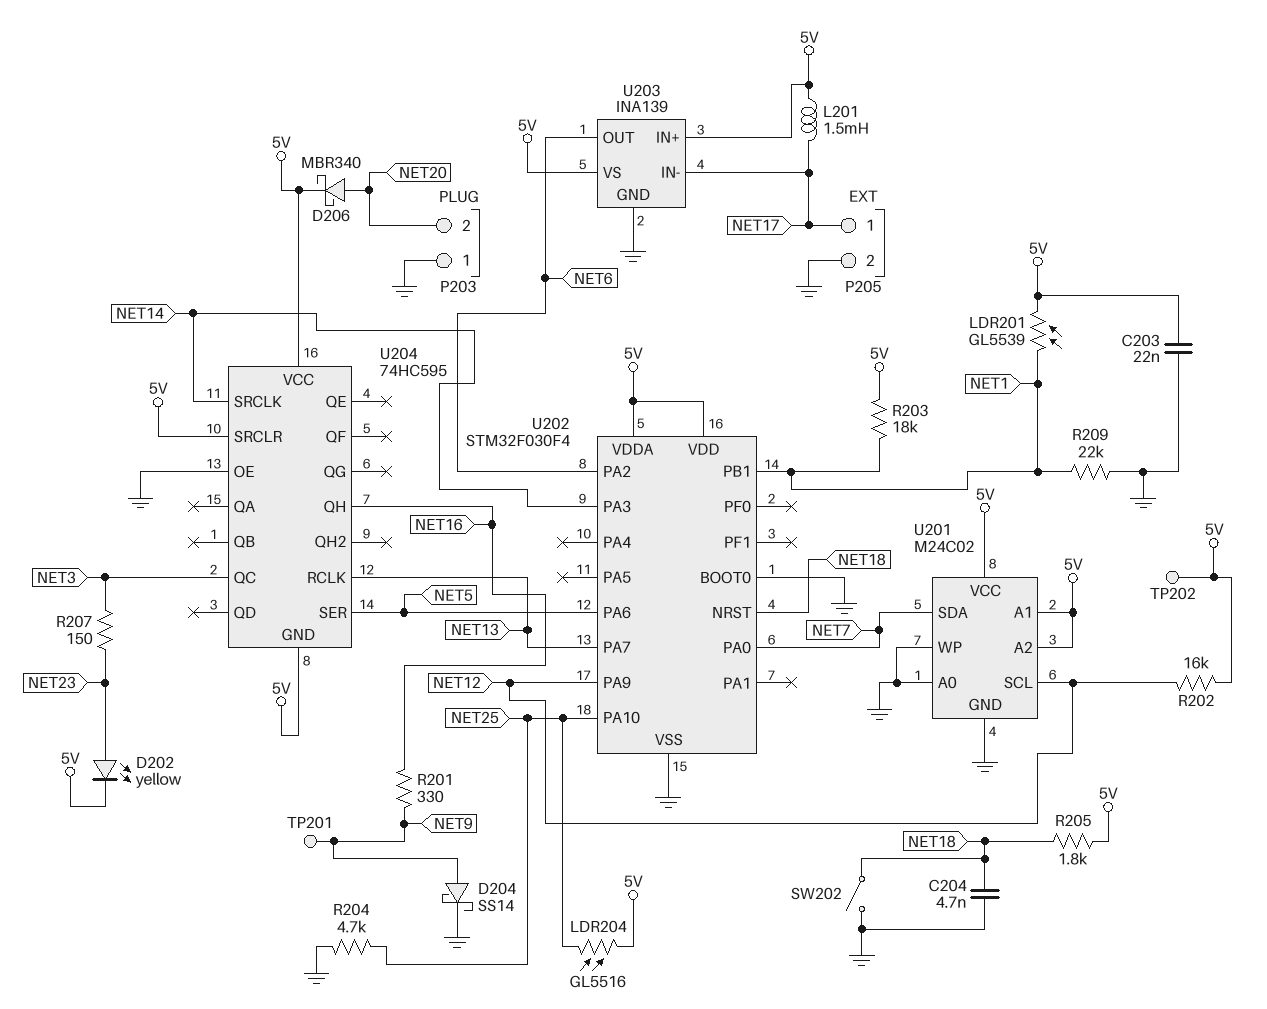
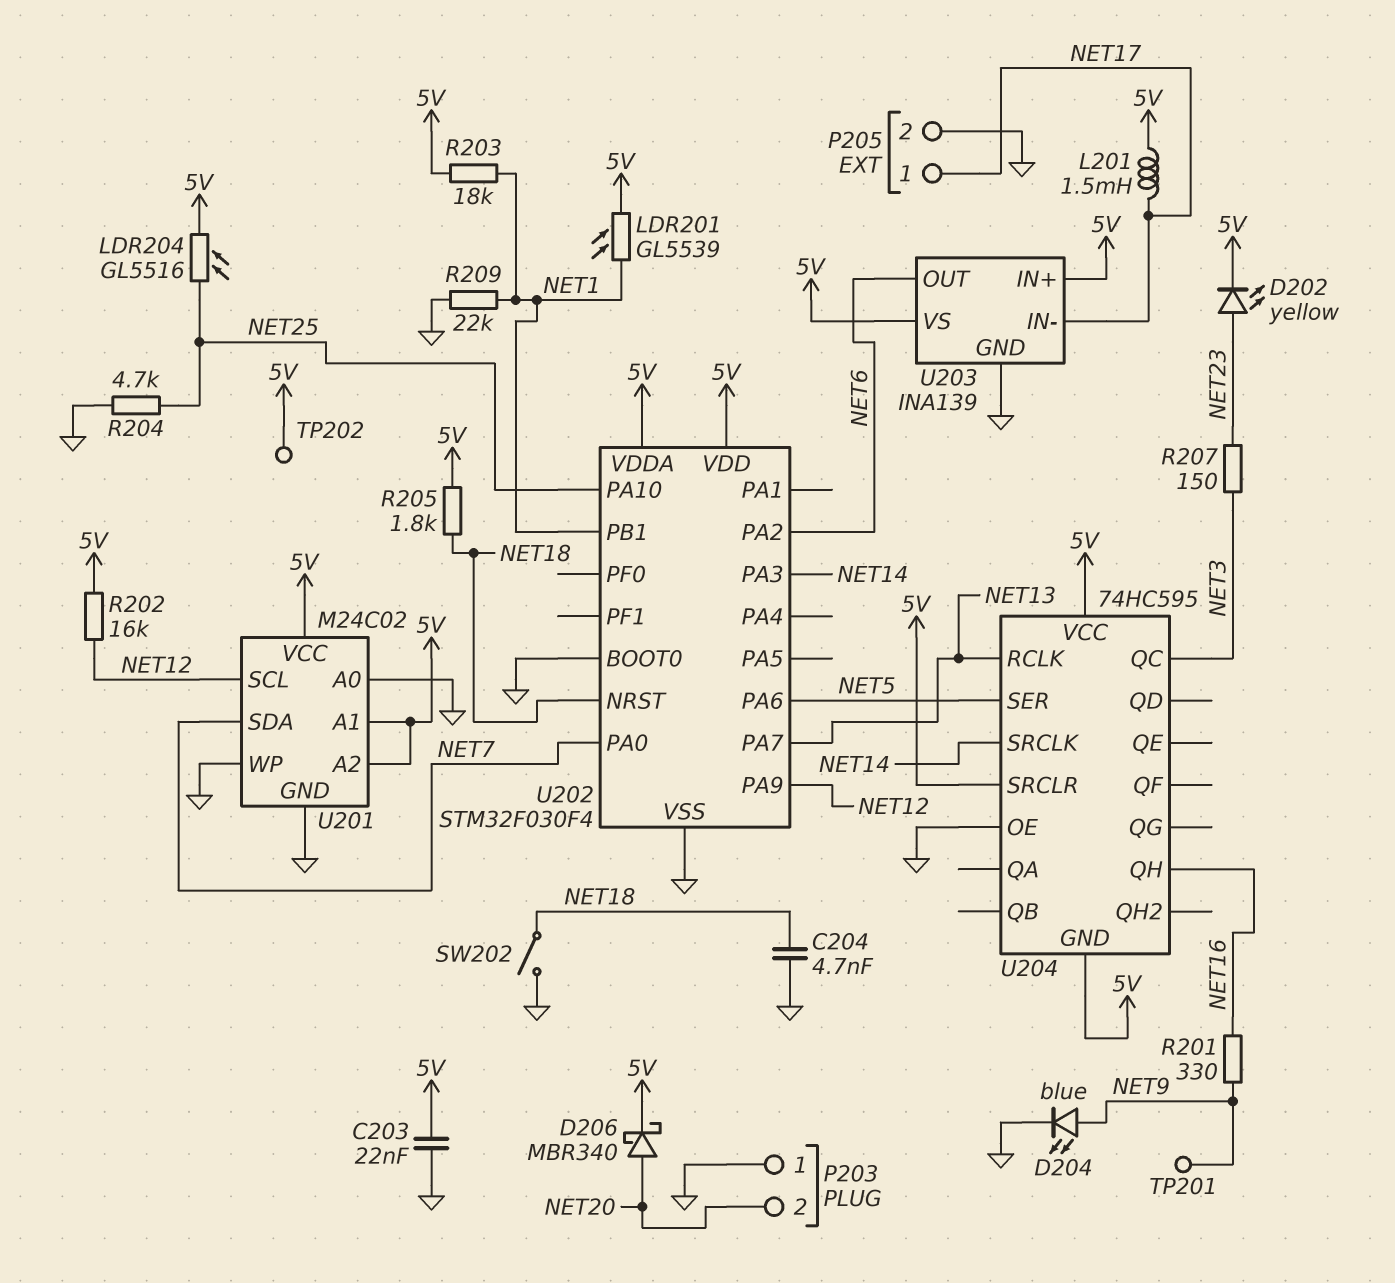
D204: schottky SS14 (A NET9, K GND) -> LED blue (A NET9, K GND)

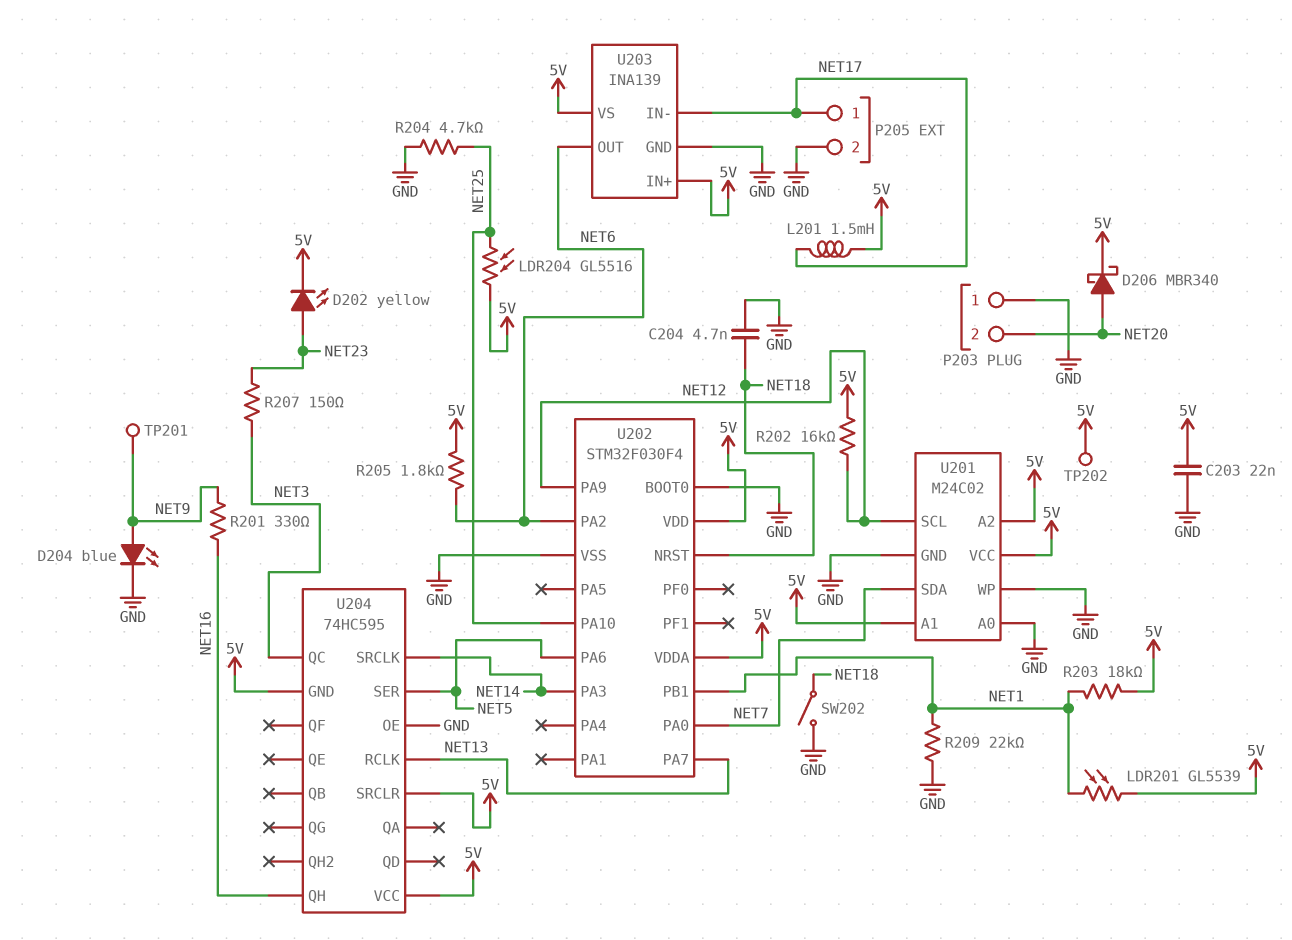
R205: 1.8k (5V, NET18) -> 1.8k (5V, NET6)

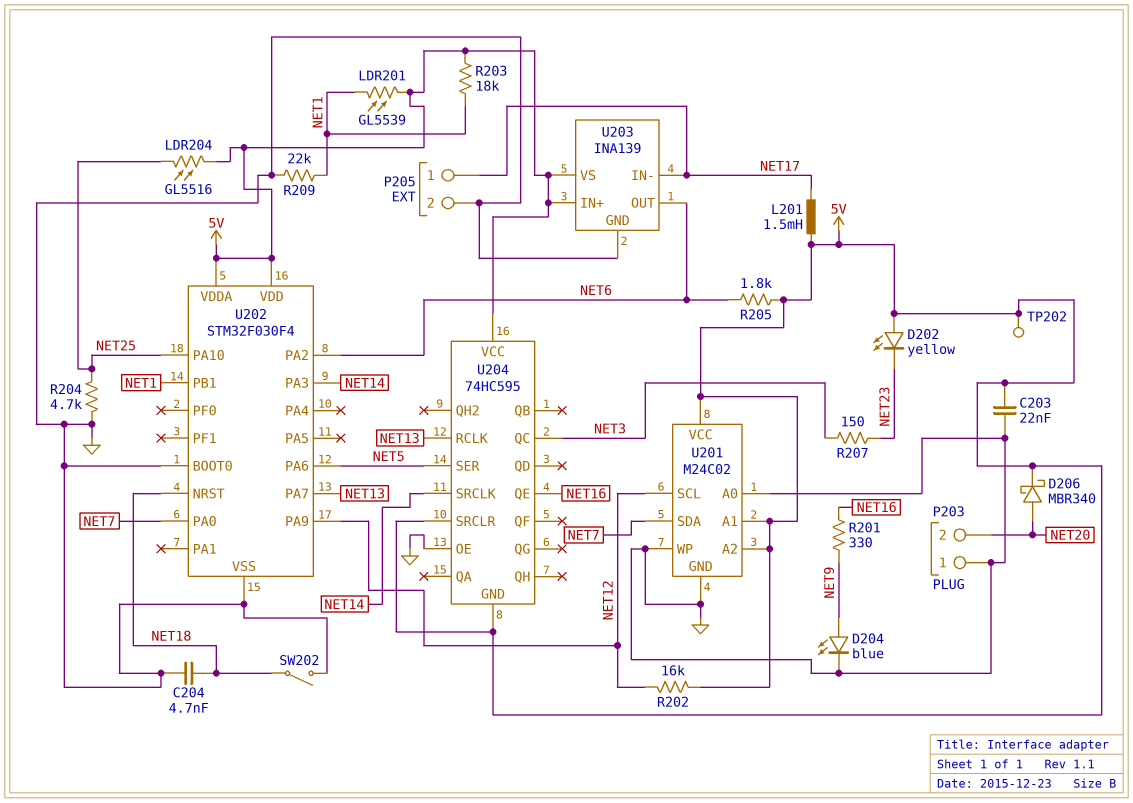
D202: LED yellow (A NET23, K 5V) -> LED yellow (A 5V, K NET23)
TP201: test point (NET9) -> none
U204 pin QE: none -> NET16
U204 pin QH: NET16 -> none

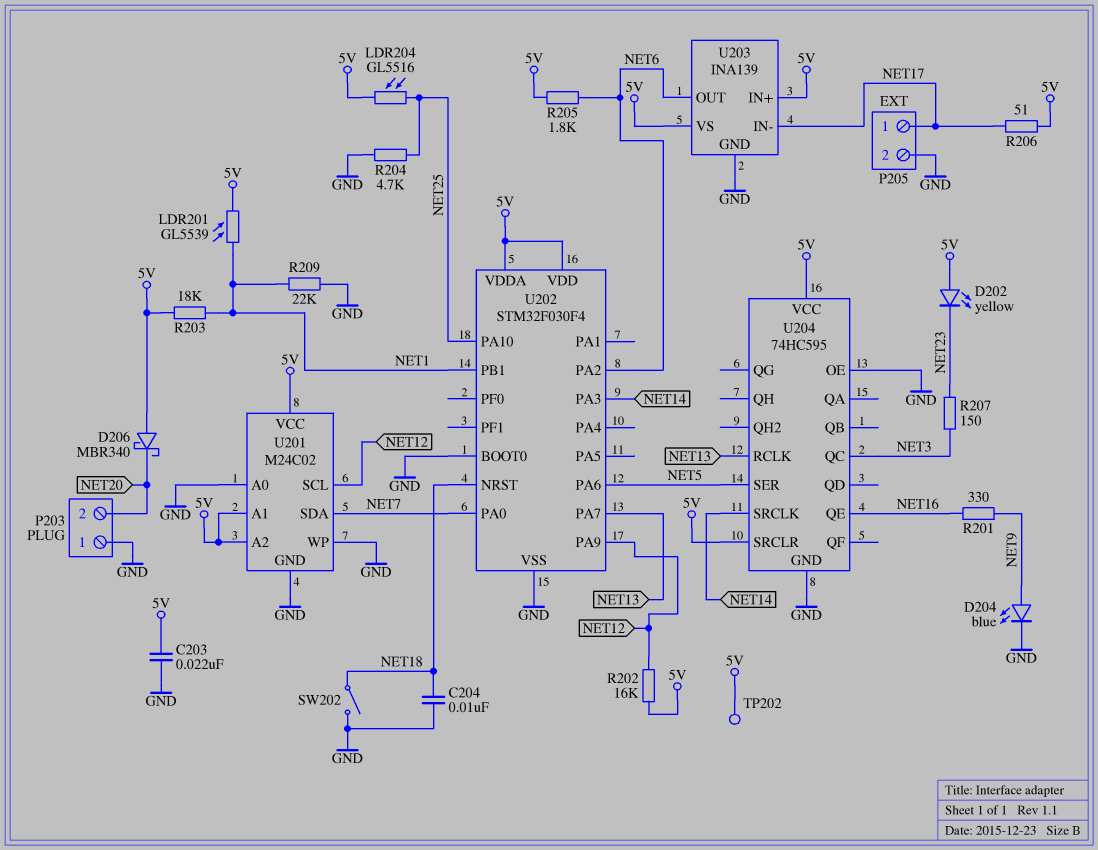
C204: 4.7nF (GND, NET18) -> 10nF (GND, NET18)
D206: schottky MBR340 (A NET20, K 5V) -> schottky MBR340 (A 5V, K NET20)
L201: 1.5mH (5V, NET17) -> none
R206: none -> 51 (5V, NET17)
U204 pin GND: 5V -> GND

